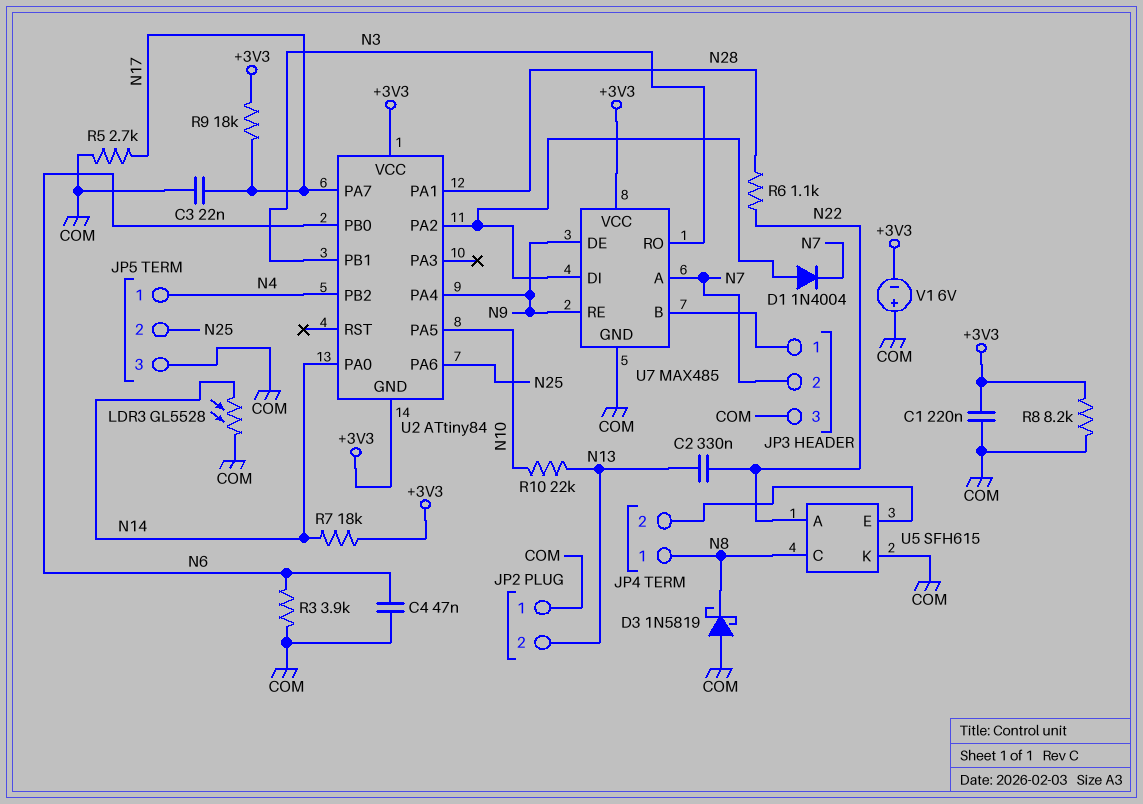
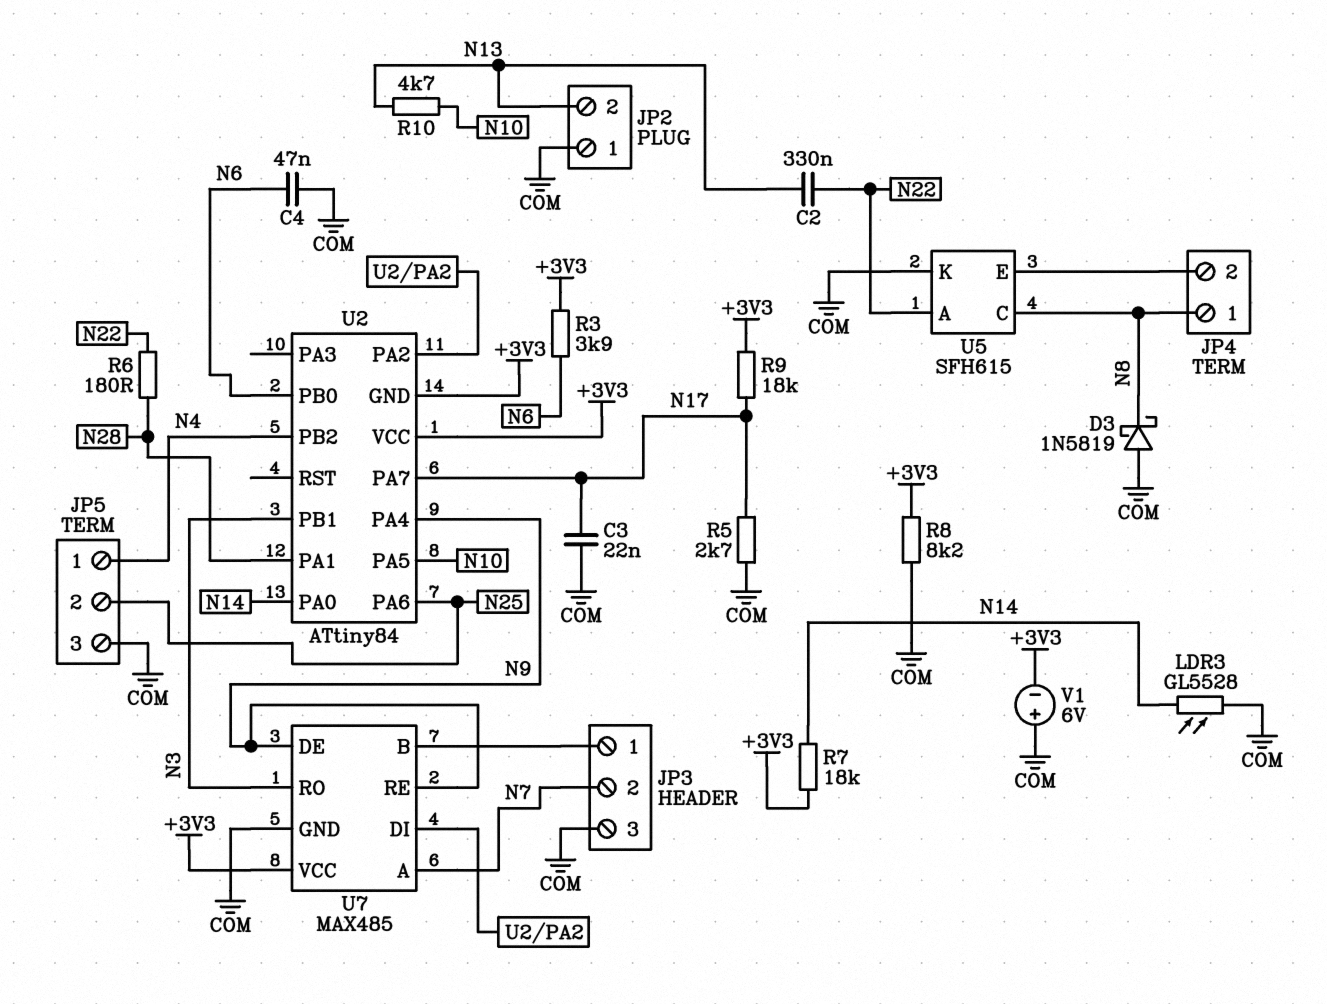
C1: 220nF (+3V3, COM) -> none
D1: diode 1N4004 (A U2/PA2, K N7) -> none
R3: 3.9k (COM, N6) -> 3.9k (+3V3, N6)
R6: 1.1k (N22, N28) -> 180 (N22, N28)
R10: 22k (N10, N13) -> 4.7k (N10, N13)

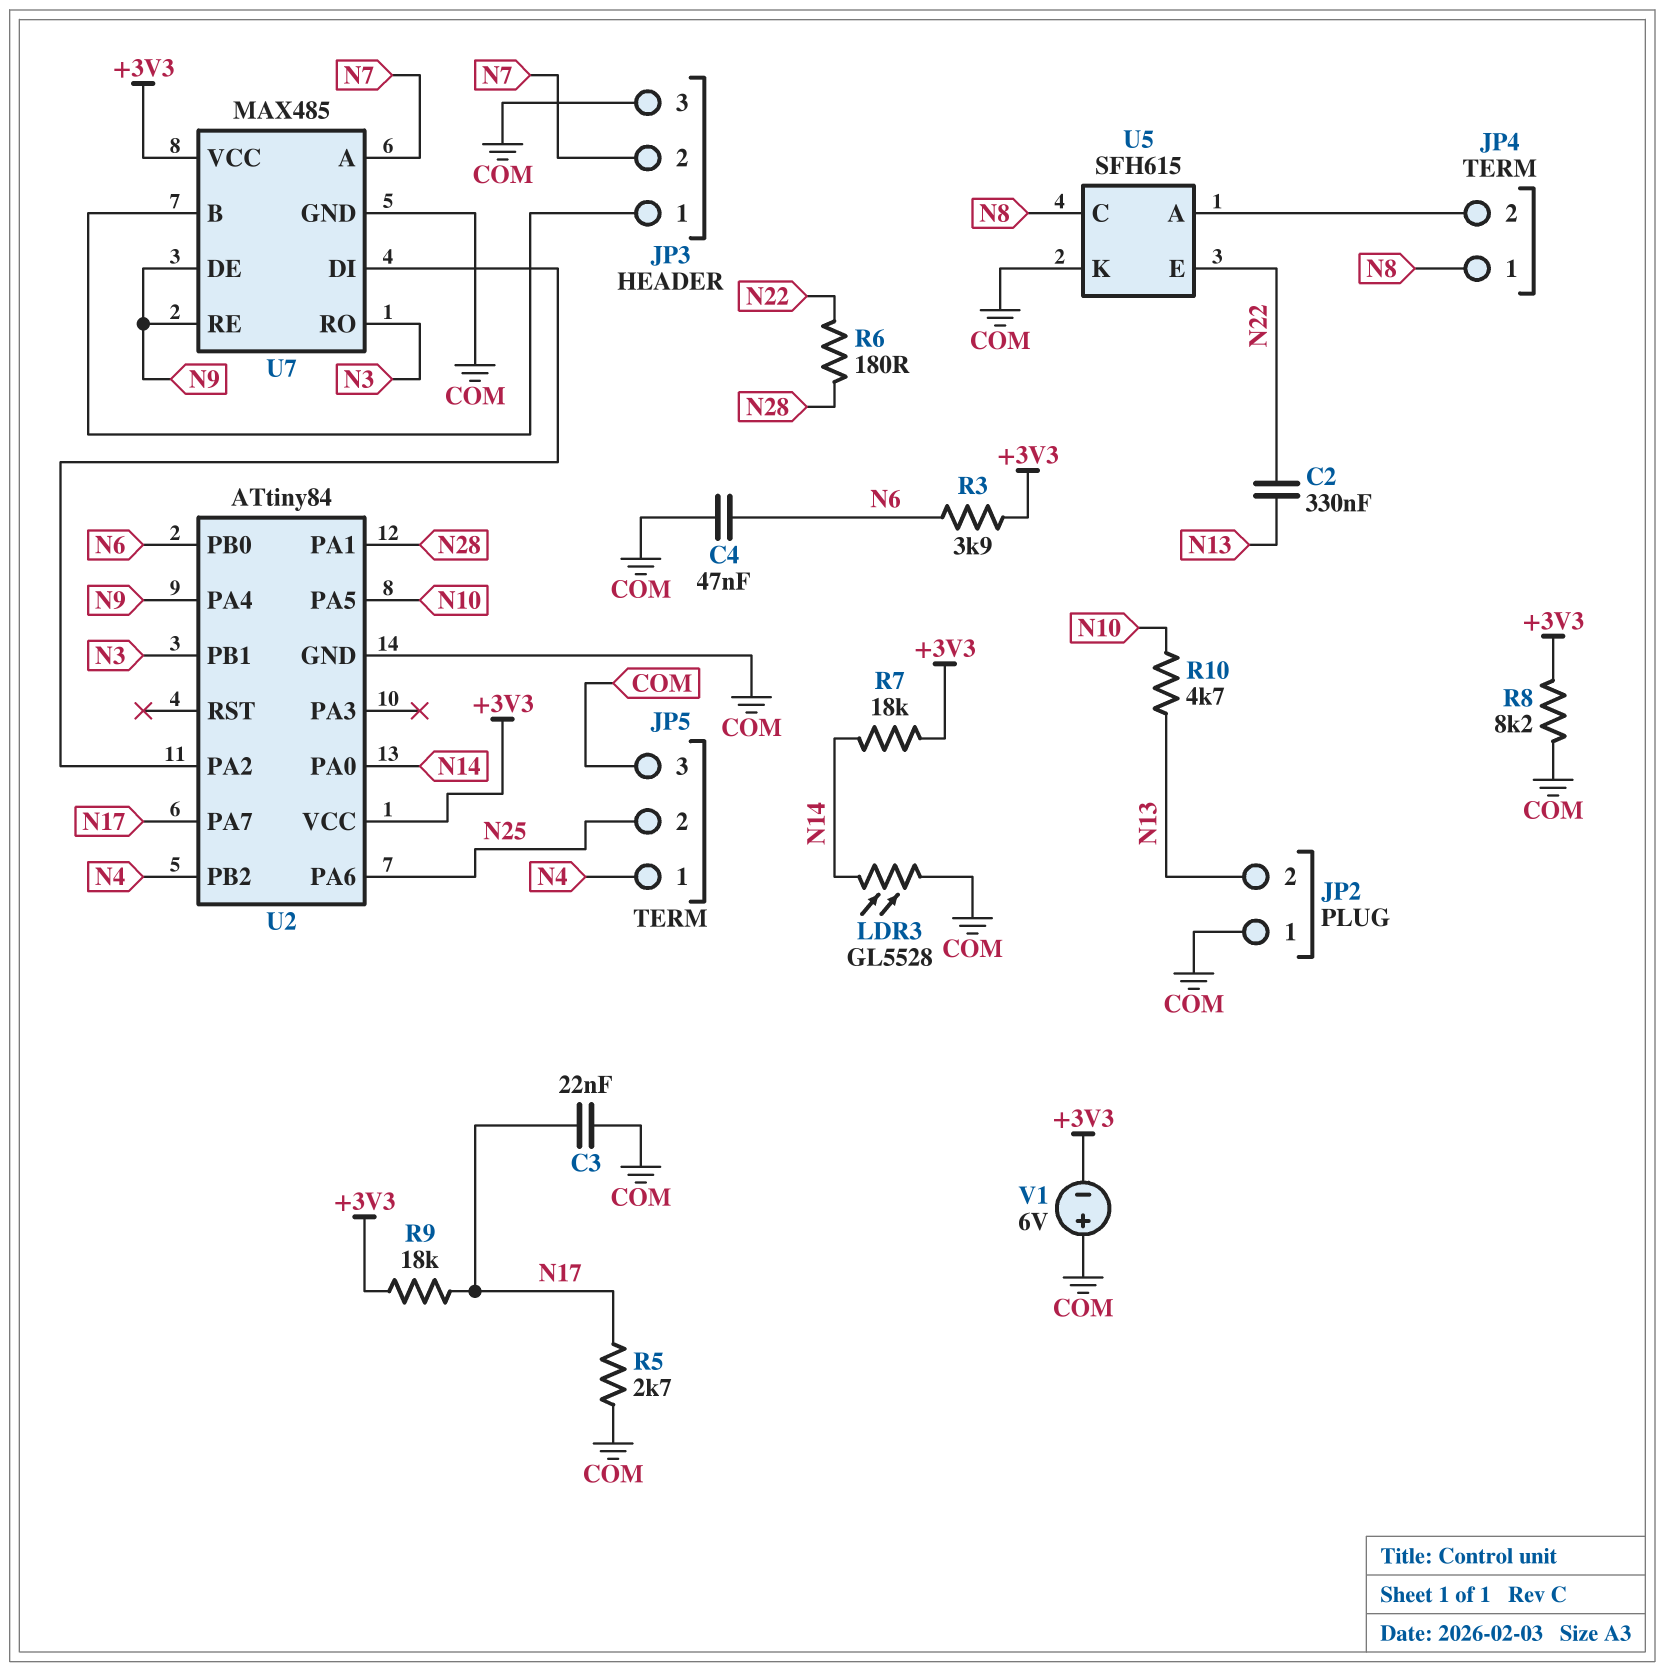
D3: schottky 1N5819 (A COM, K N8) -> none
U2 pin GND: +3V3 -> COM
U5 pin A: N22 -> JP4/2
U5 pin E: JP4/2 -> N22

